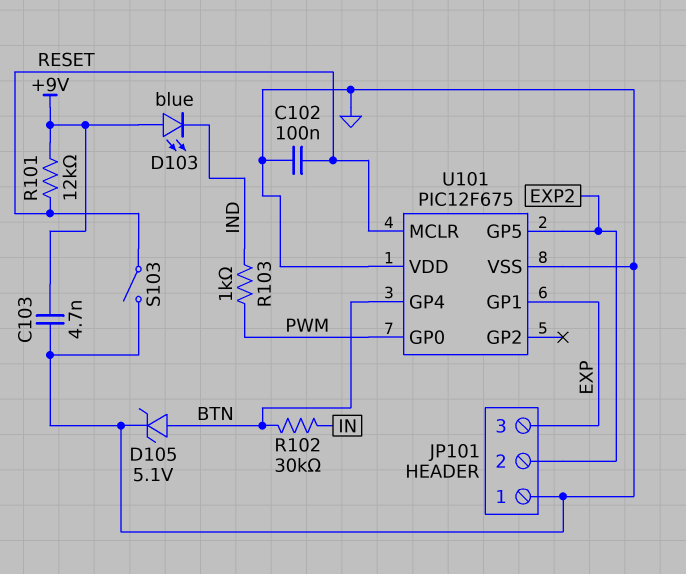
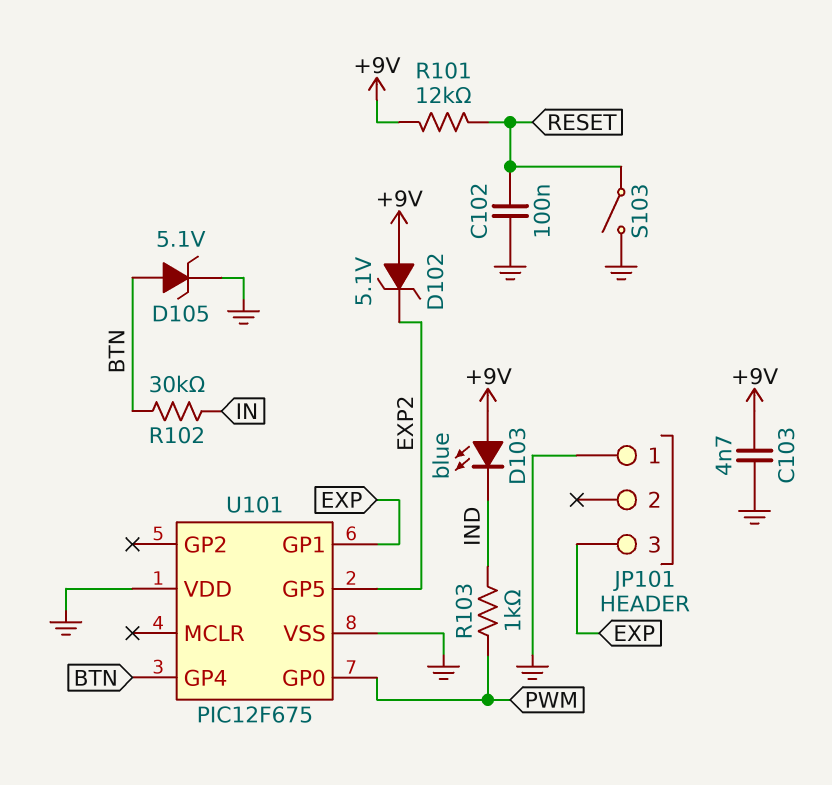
D102: none -> zener 5.1V (A +9V, K EXP2)
JP101 pin 2: EXP2 -> none
U101 pin MCLR: RESET -> none

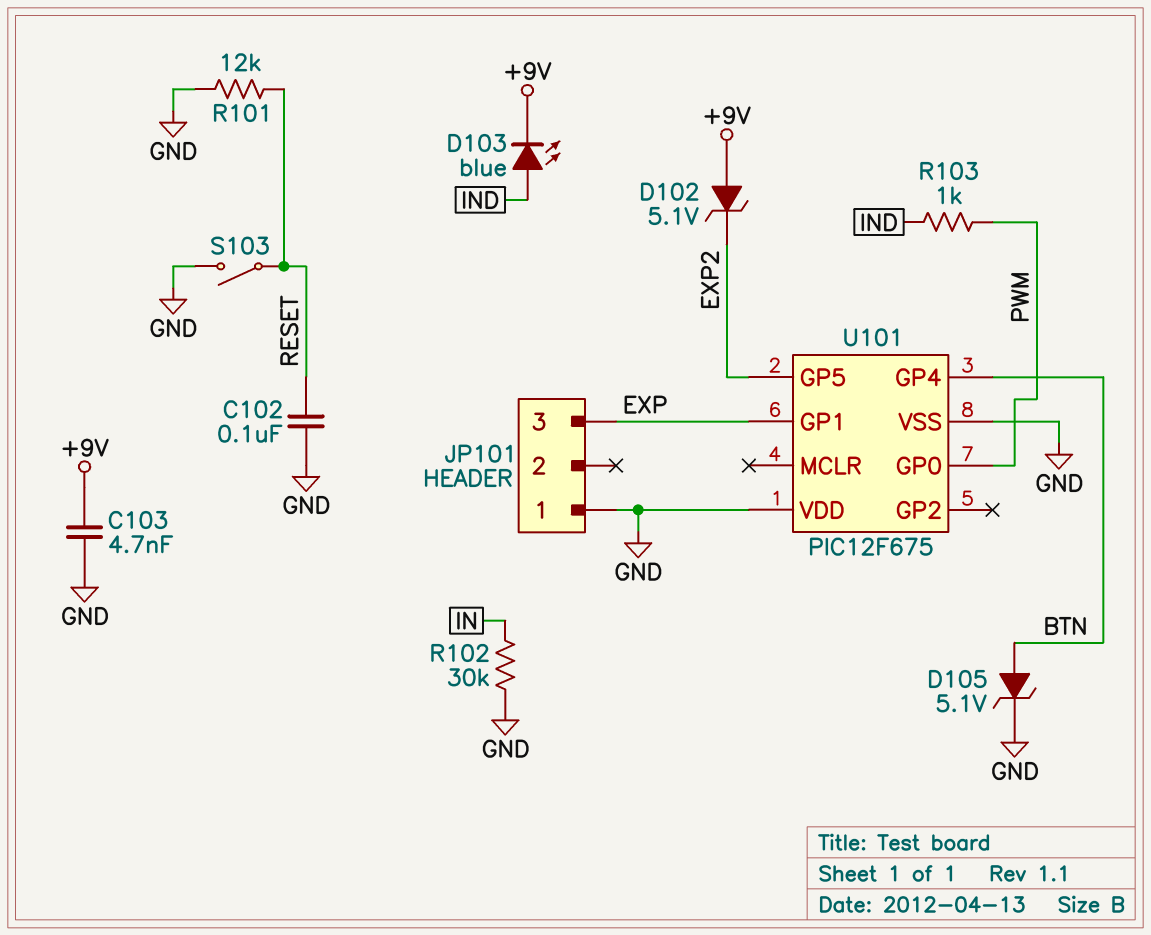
D103: LED blue (A +9V, K IND) -> LED blue (A IND, K +9V)
R101: 12k (+9V, RESET) -> 12k (GND, RESET)
R102: 30k (BTN, IN) -> 30k (GND, IN)

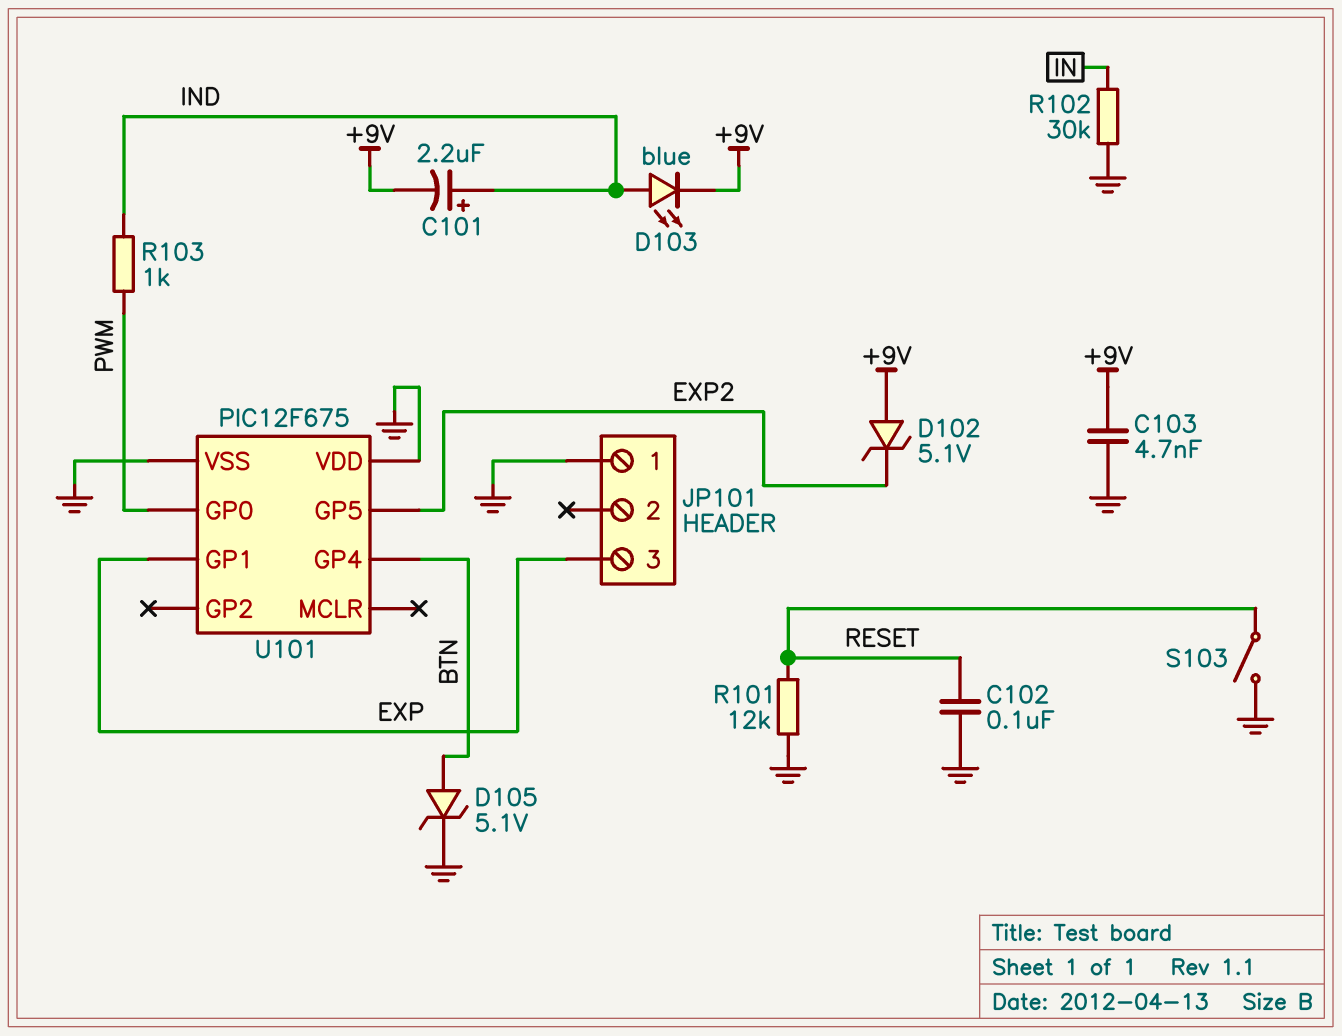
C101: none -> 2.2uF (plus IND, minus +9V)

